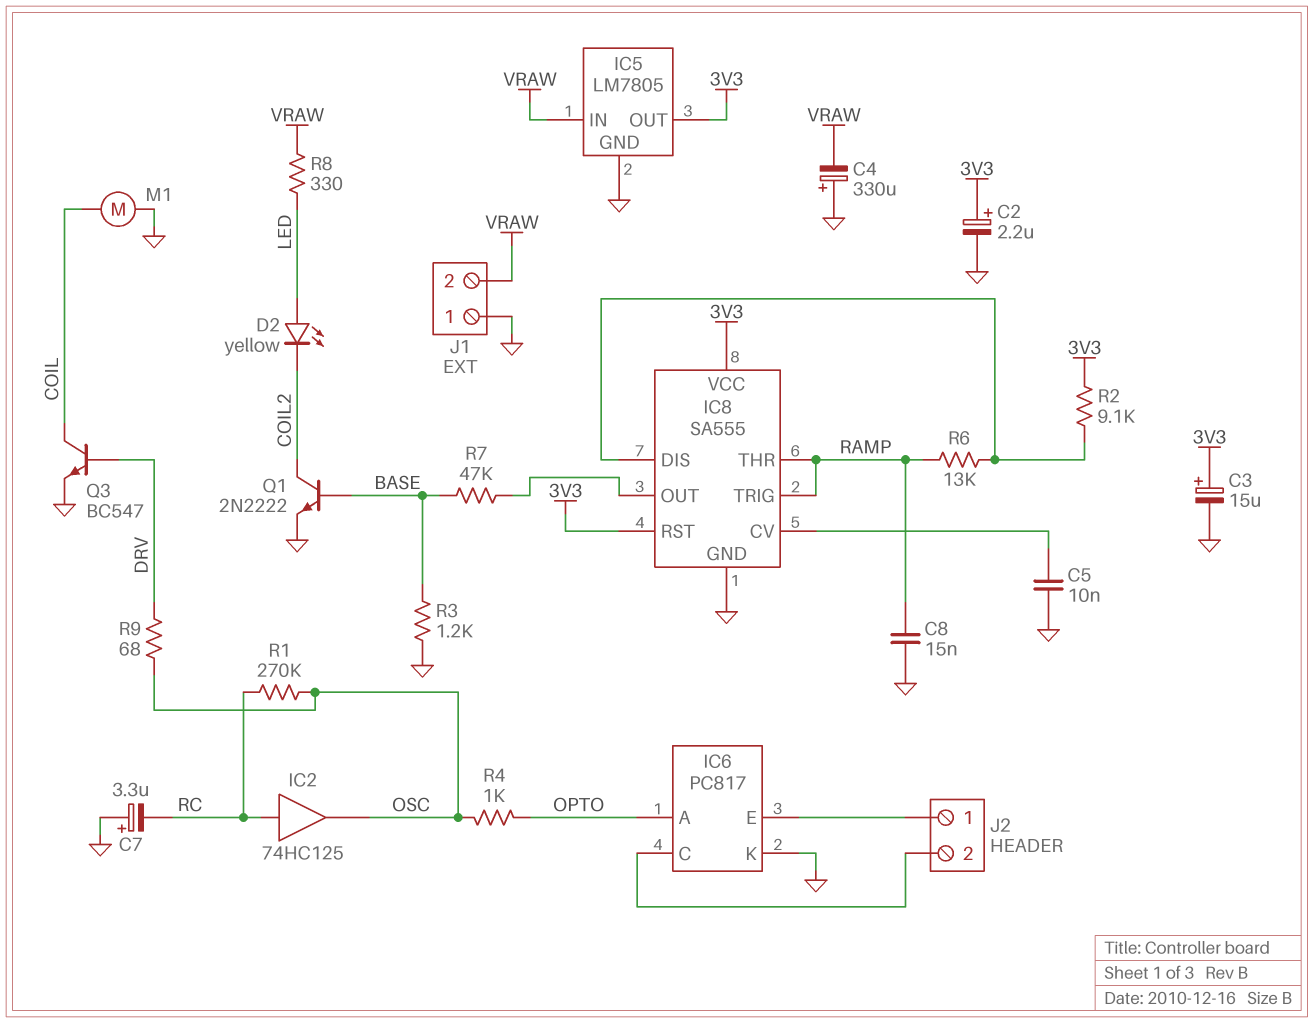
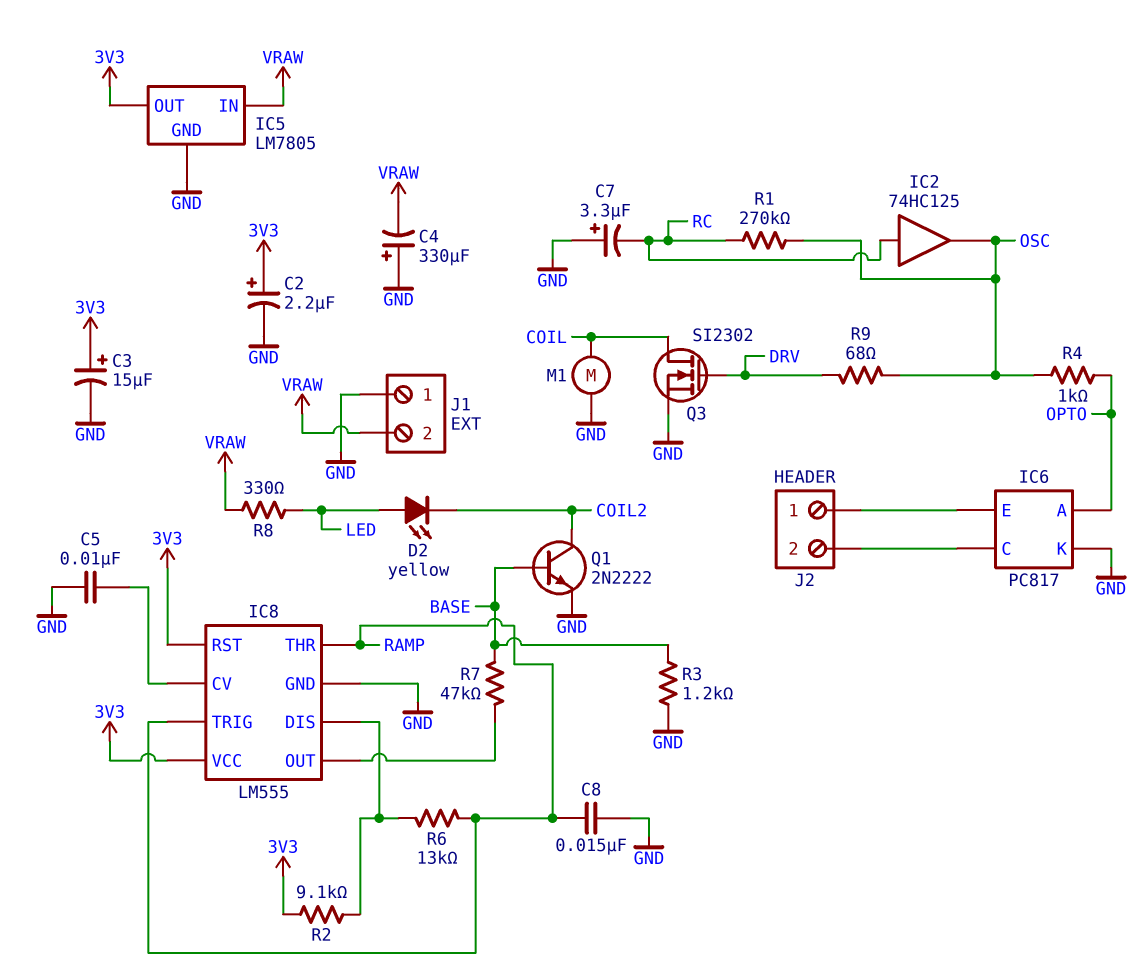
IC8: SA555 -> LM555
Q3: NPN BC547 (B DRV, C COIL, E GND) -> NMOS SI2302 (G DRV, D COIL, S GND)

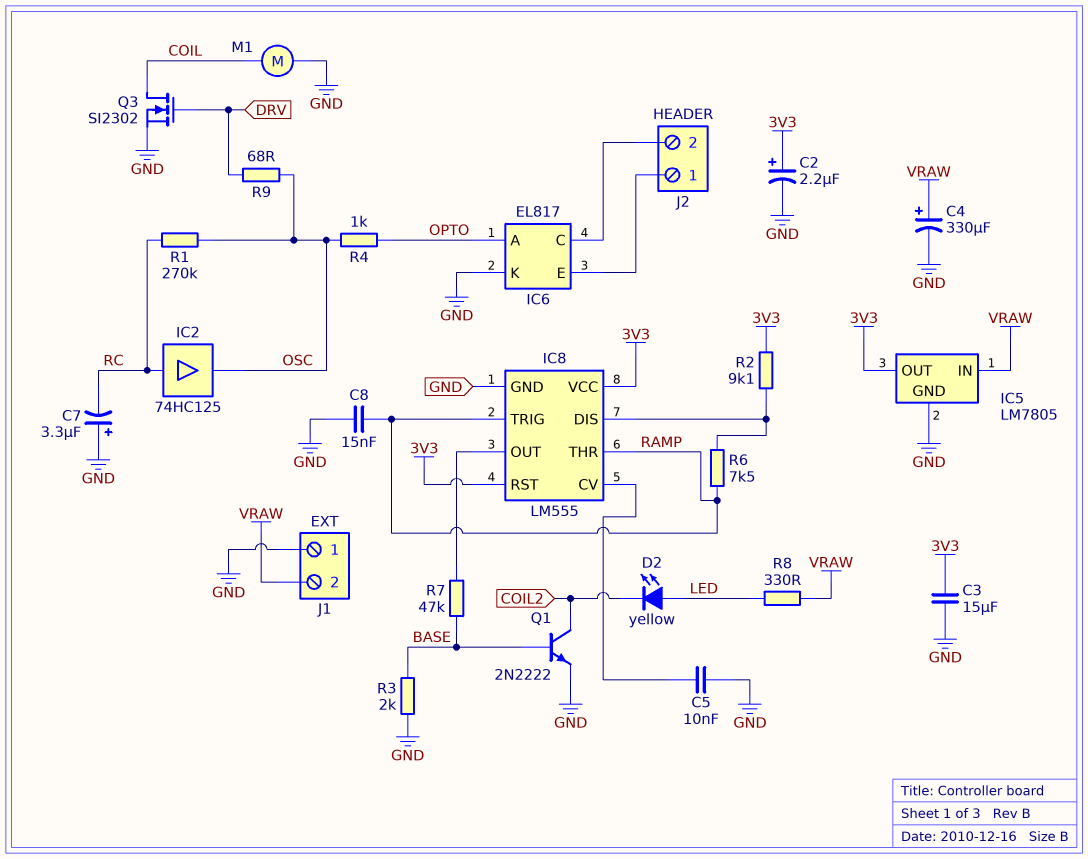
C3: 15uF (plus 3V3, minus GND) -> 15uF (3V3, GND)
C4: 330uF (plus GND, minus VRAW) -> 330uF (plus VRAW, minus GND)
IC6: PC817 -> EL817
R3: 1.2k (BASE, GND) -> 2k (BASE, GND)
R6: 13k (IC8/DIS, RAMP) -> 7.5k (IC8/DIS, RAMP)

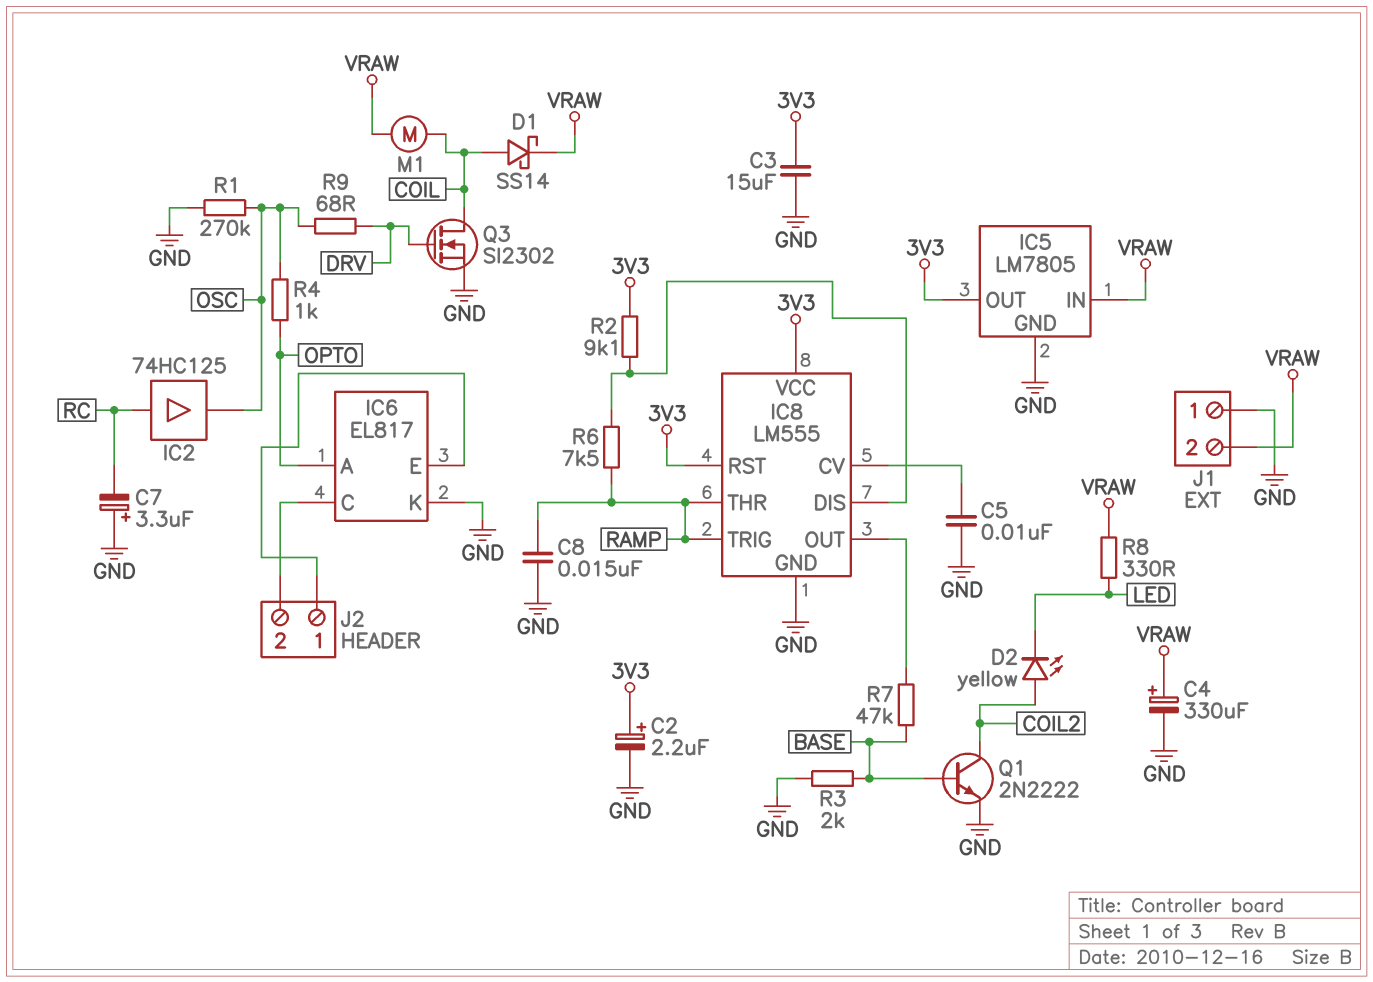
D1: none -> schottky SS14 (A COIL, K VRAW)
D2: LED yellow (A LED, K COIL2) -> LED yellow (A COIL2, K LED)
M1: motor (COIL, GND) -> motor (COIL, VRAW)
R1: 270k (OSC, RC) -> 270k (GND, OSC)

